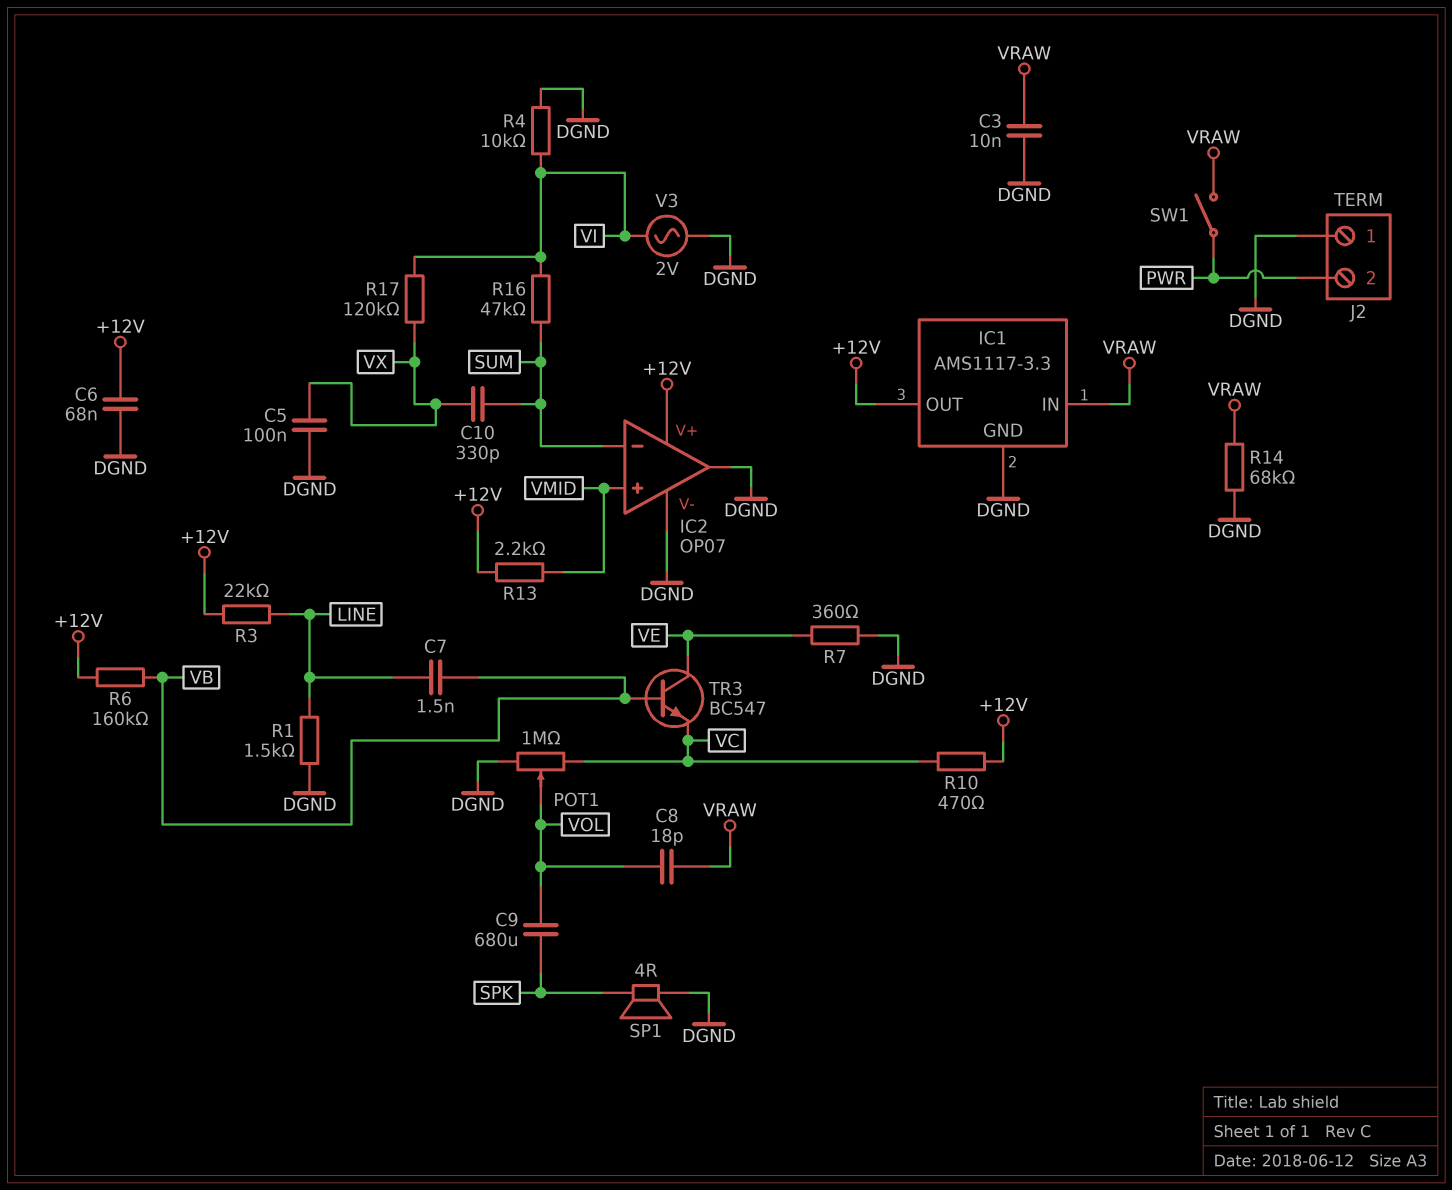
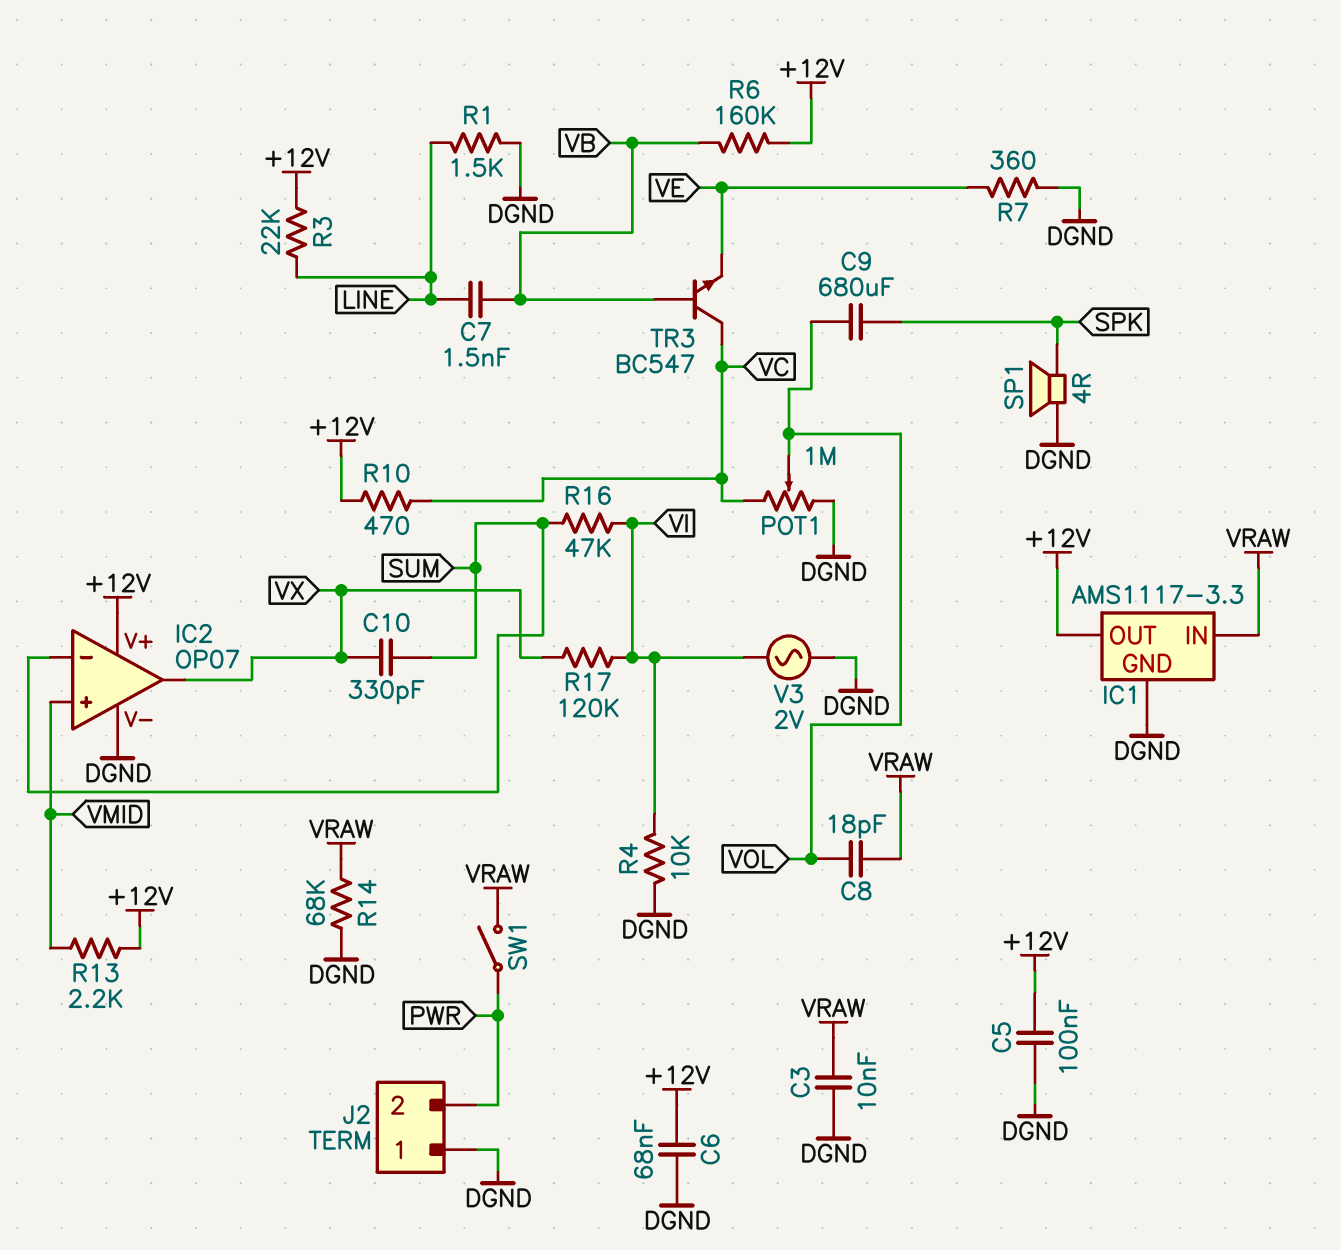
C5: 100nF (DGND, VX) -> 100nF (+12V, DGND)
IC2 pin out: DGND -> VX
TR3: NPN BC547 (B VB, C VE, E VC) -> NPN BC547 (B VB, C VC, E VE)

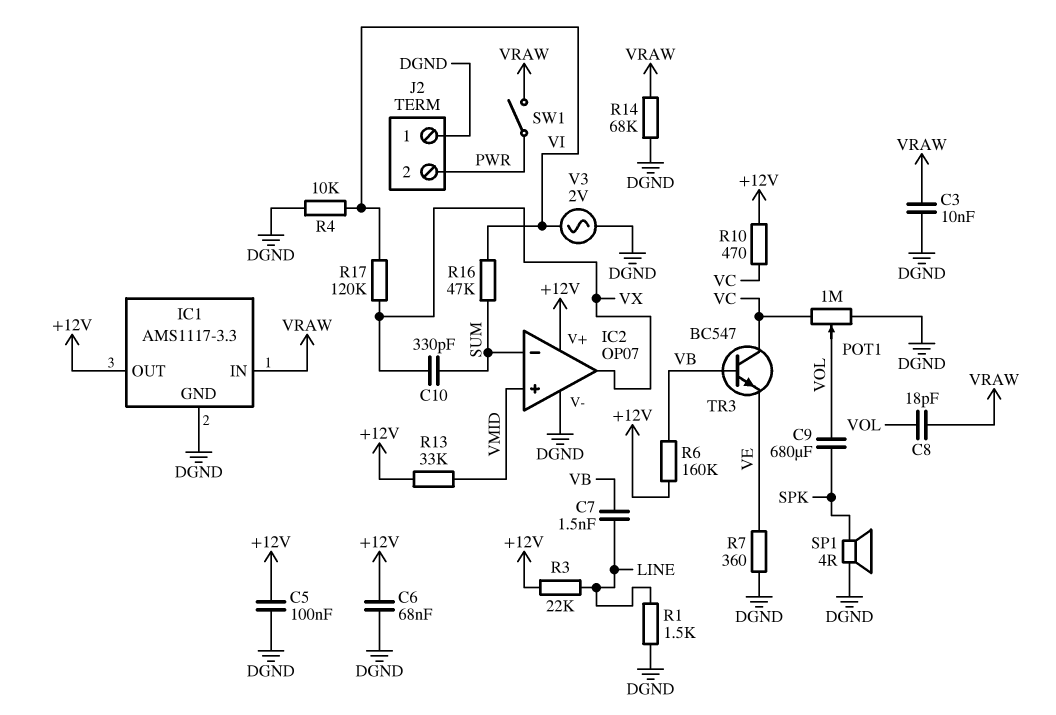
R13: 2.2k (+12V, VMID) -> 33k (+12V, VMID)

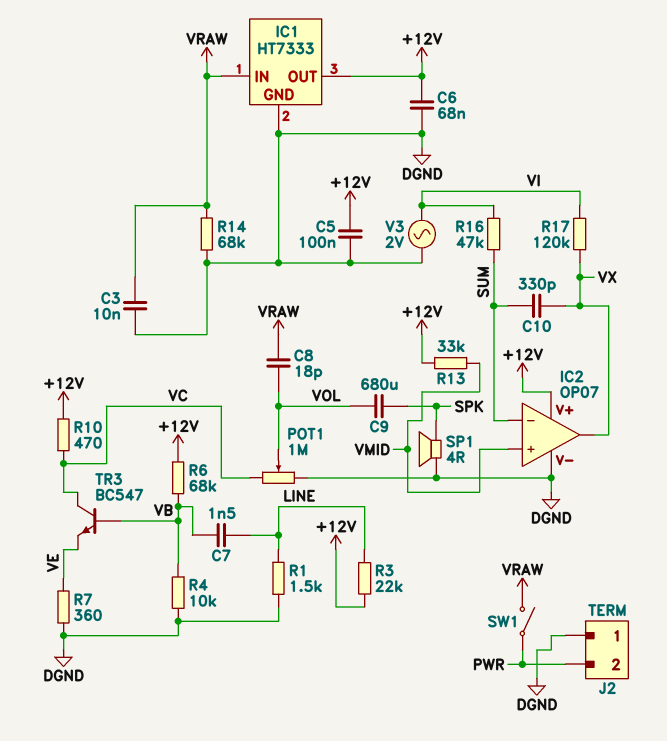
IC1: AMS1117-3.3 -> HT7333
R4: 10k (DGND, VI) -> 10k (DGND, VB)
R6: 160k (+12V, VB) -> 68k (+12V, VB)

